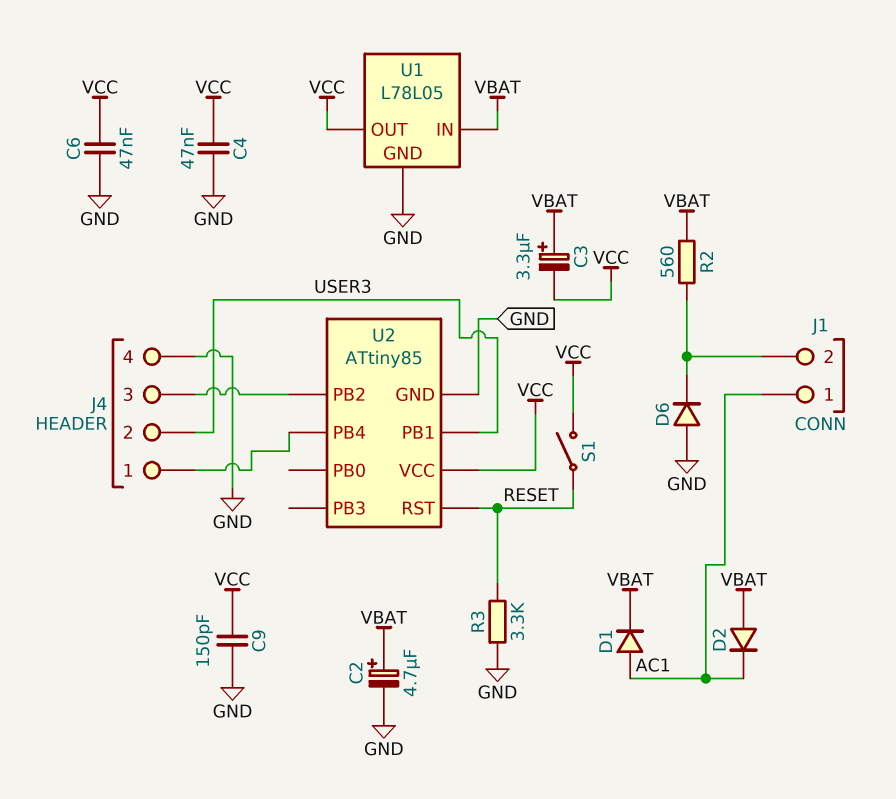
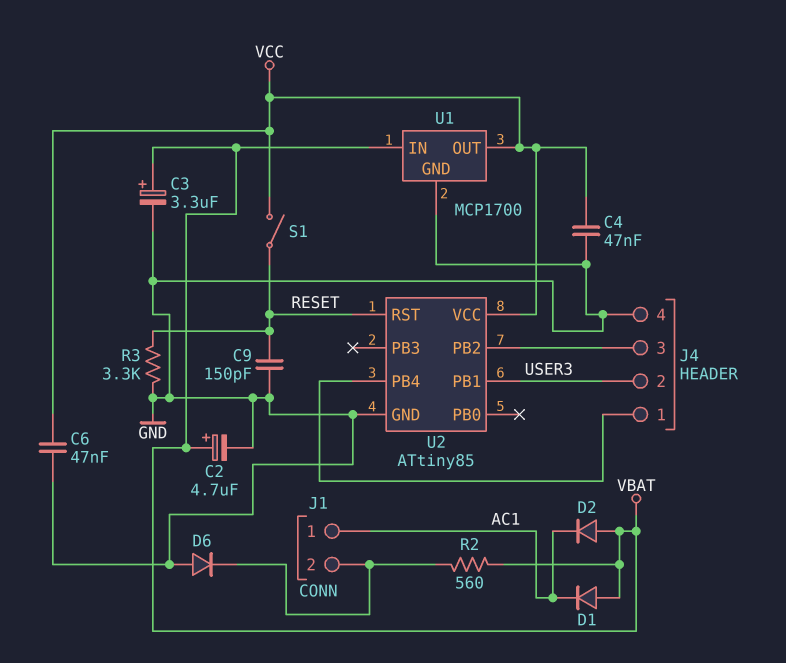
C3: 3.3uF (plus VBAT, minus VCC) -> 3.3uF (plus VBAT, minus GND)
C9: 150pF (GND, VCC) -> 150pF (GND, RESET)
D1: diode (A AC1, K VBAT) -> diode (A VBAT, K AC1)
U1: L78L05 -> MCP1700

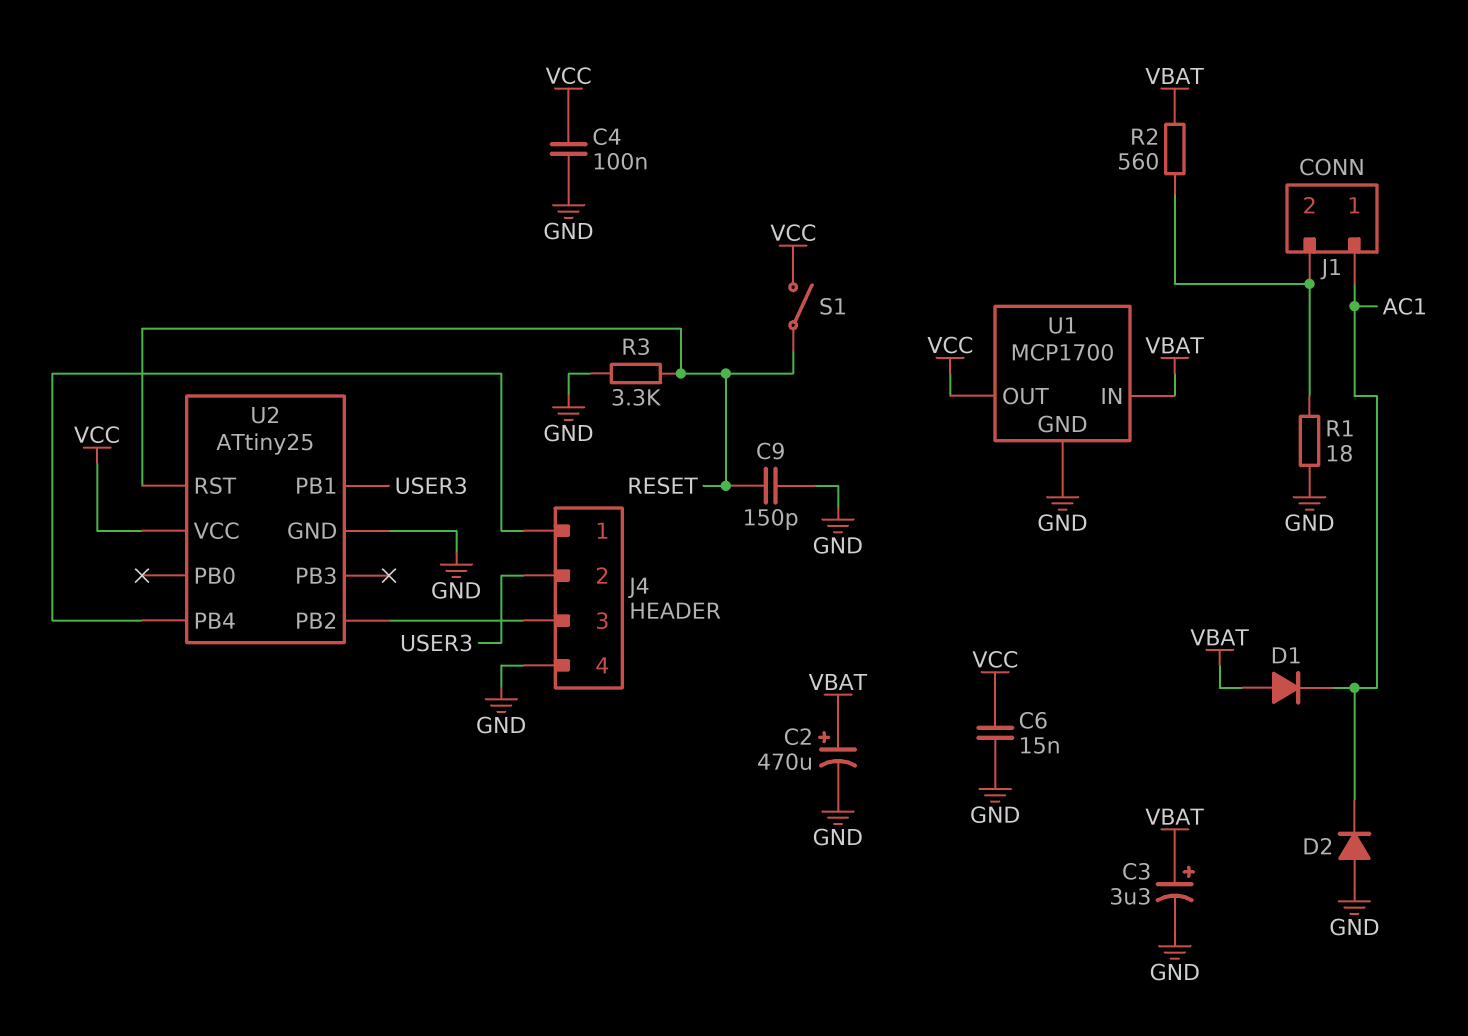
C2: 4.7uF (plus VBAT, minus GND) -> 470uF (plus VBAT, minus GND)
C4: 47nF (GND, VCC) -> 100nF (GND, VCC)
C6: 47nF (GND, VCC) -> 15nF (GND, VCC)
D2: diode (A VBAT, K AC1) -> diode (A GND, K AC1)
D6: diode (A GND, K J1/2) -> none
R1: none -> 18 (GND, J1/2)
U2: ATtiny85 -> ATtiny25

